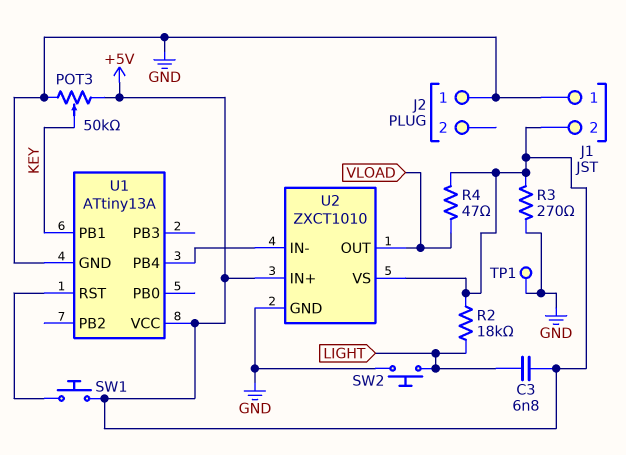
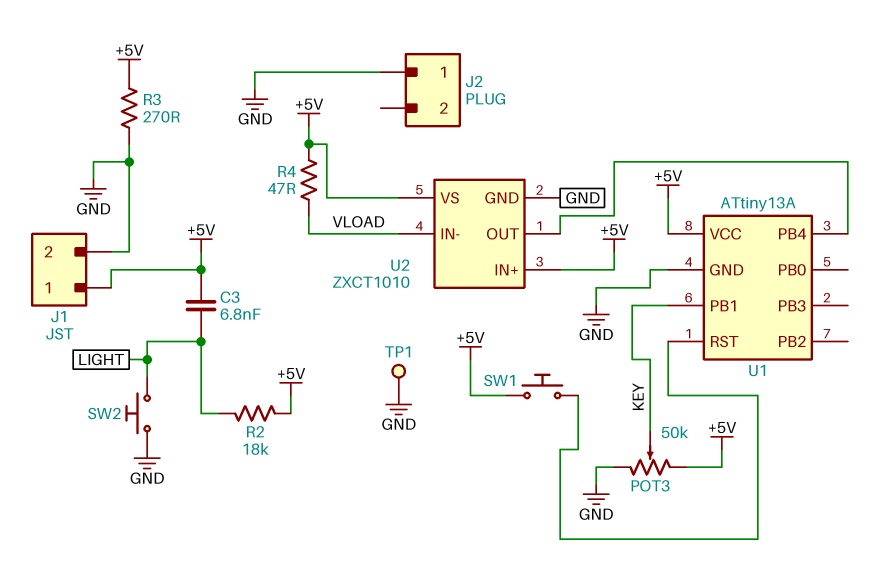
J1 pin 1: GND -> +5V
J1 pin 2: +5V -> GND
U2 pin IN-: U1/PB4 -> VLOAD
U2 pin OUT: VLOAD -> U1/PB4

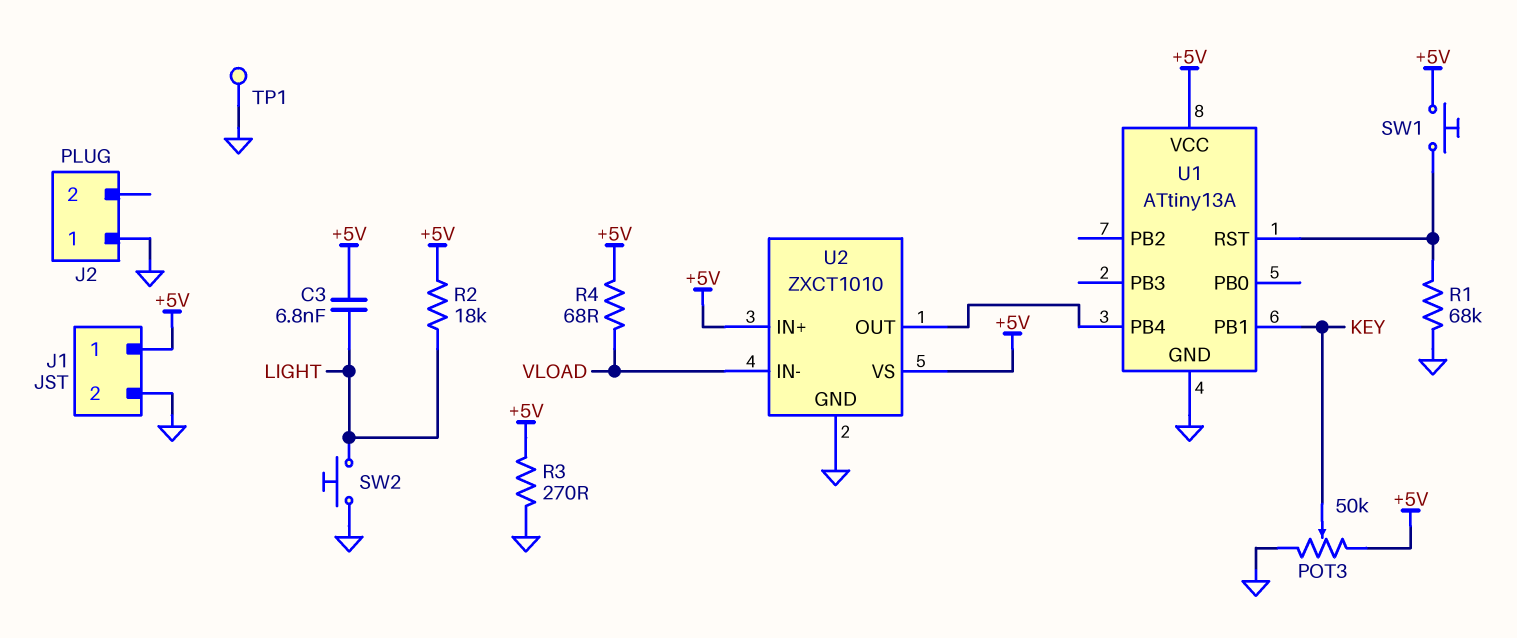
R1: none -> 68k (GND, U1/RST)
R4: 47 (+5V, VLOAD) -> 68 (+5V, VLOAD)

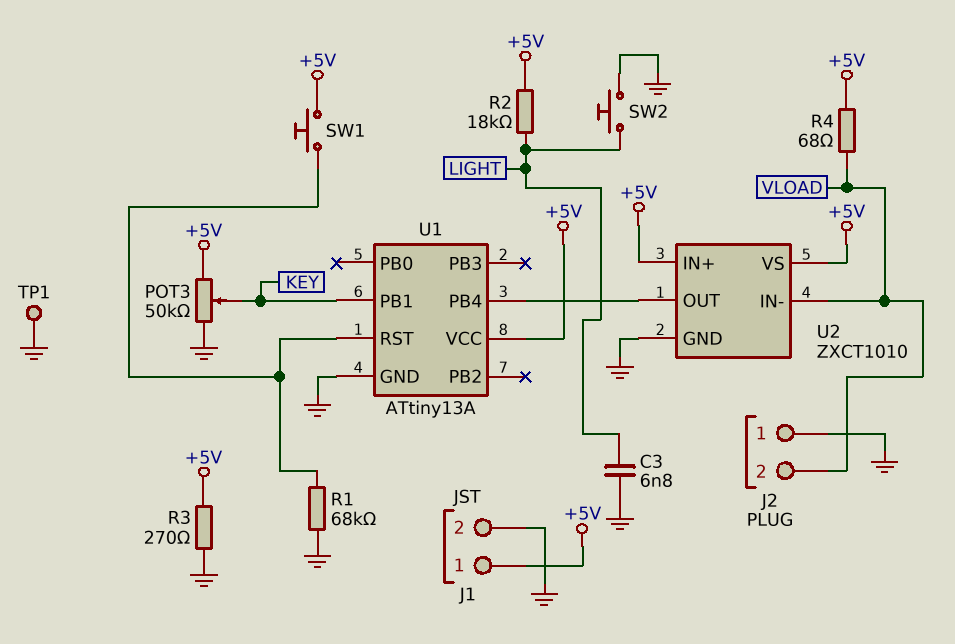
C3: 6.8nF (+5V, LIGHT) -> 6.8nF (GND, LIGHT)
J2 pin 2: none -> VLOAD

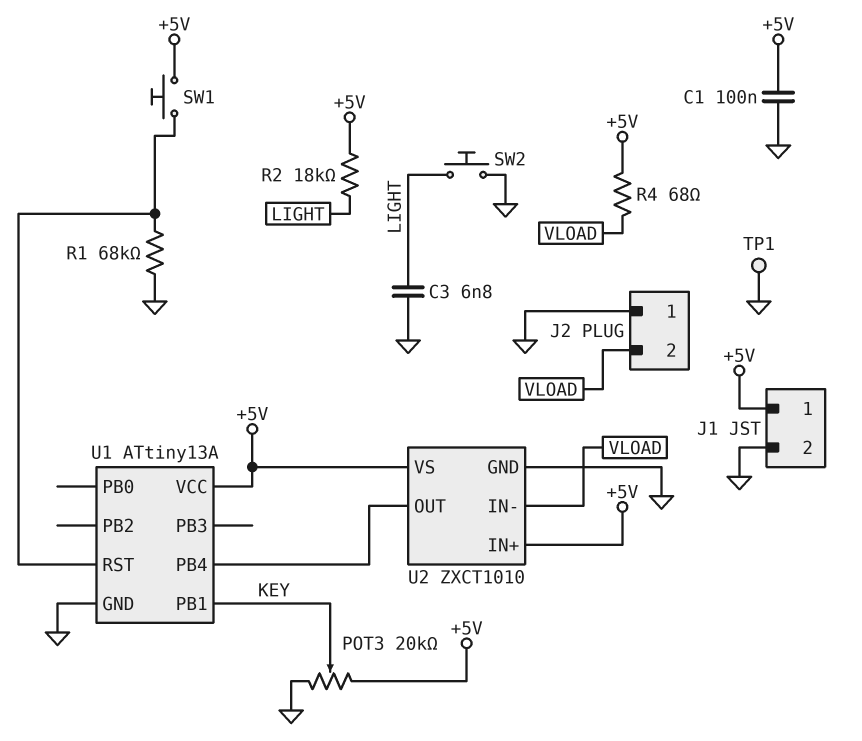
C1: none -> 100nF (+5V, GND)
POT3: 50k (+5V, GND, wiper KEY) -> 20k (+5V, GND, wiper KEY)
R3: 270 (+5V, GND) -> none

